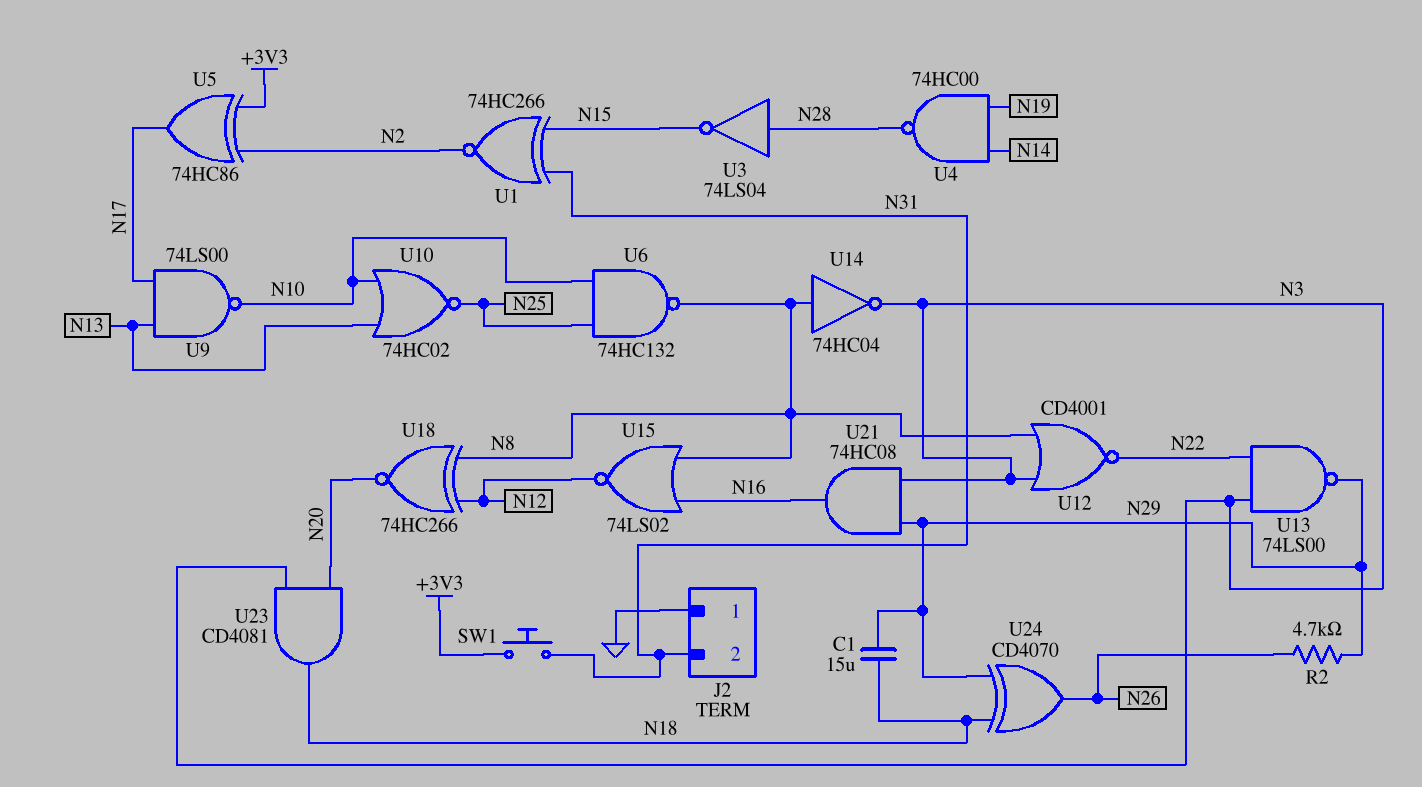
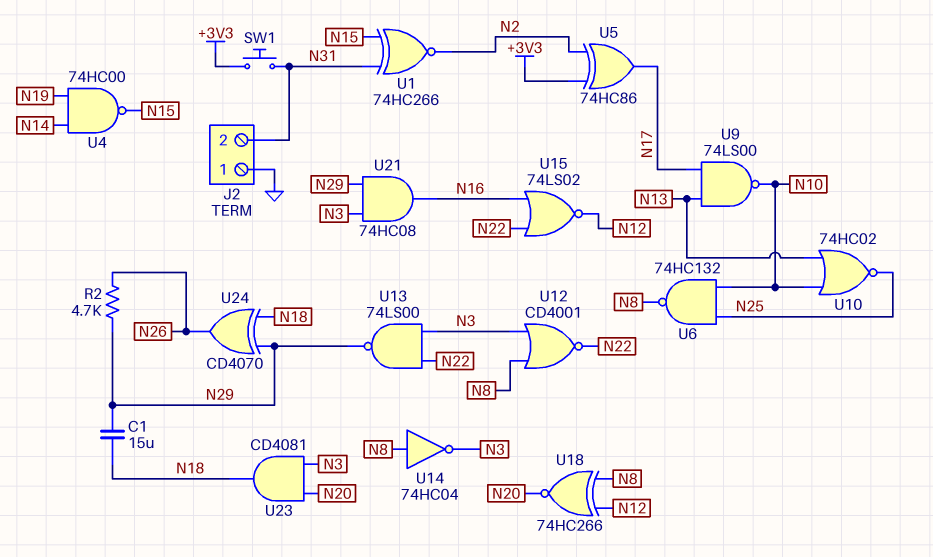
U3: NOT 74LS04 (in N28, out N15) -> none
U4: NAND 74HC00 (in N14, in N19, out N28) -> NAND 74HC00 (in N14, in N19, out N15)
U15: NOR 74LS02 (in N8, in N16, out N12) -> NOR 74LS02 (in N16, in N22, out N12)

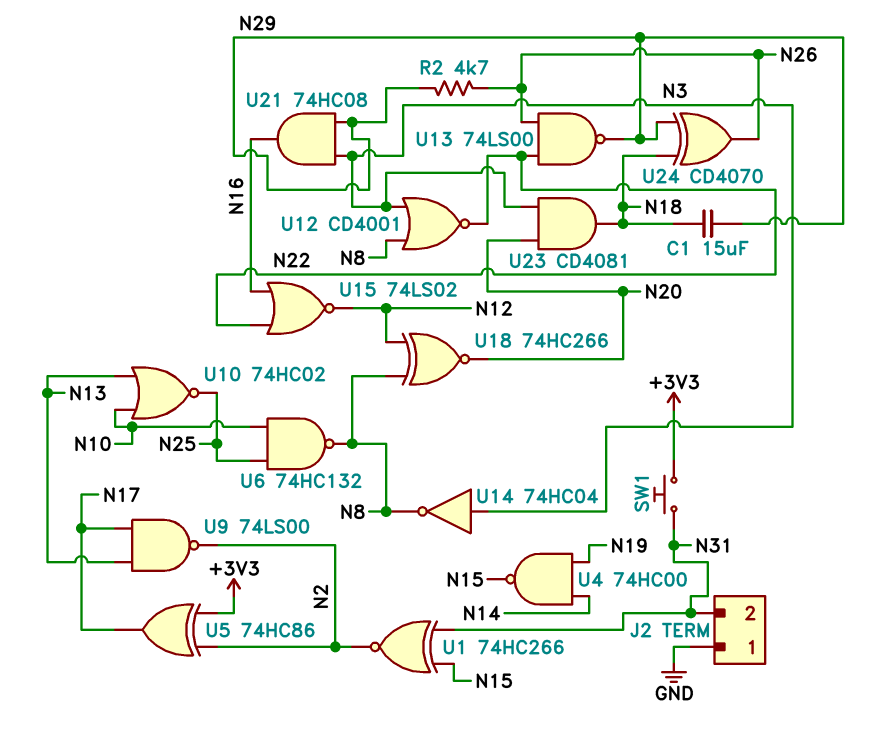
U9: NAND 74LS00 (in N13, in N17, out N10) -> NAND 74LS00 (in N13, in N17, out N2)
U13: NAND 74LS00 (in N3, in N22, out N29) -> NAND 74LS00 (in N22, in N26, out N29)
U14: NOT 74HC04 (in N8, out N3) -> NOT 74HC04 (in N3, out N8)

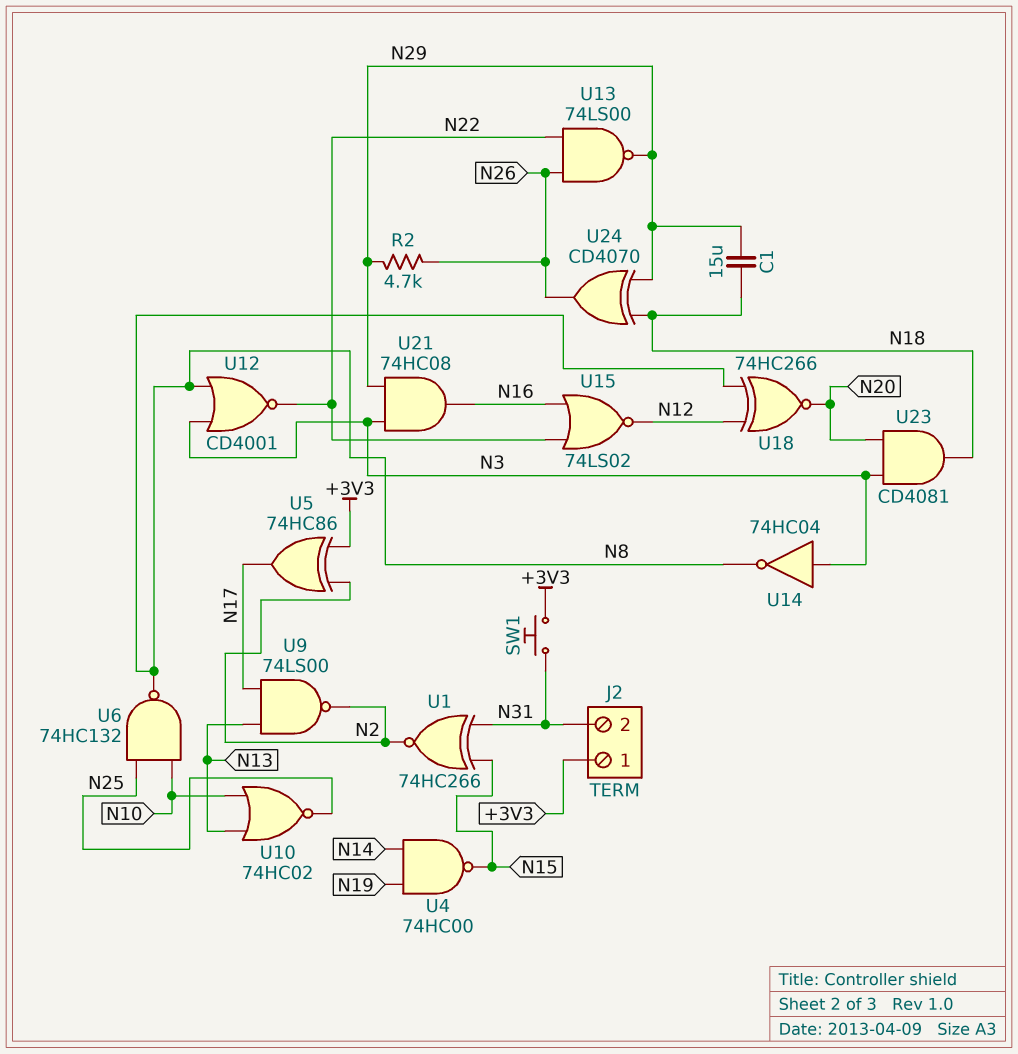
J2 pin 1: GND -> +3V3

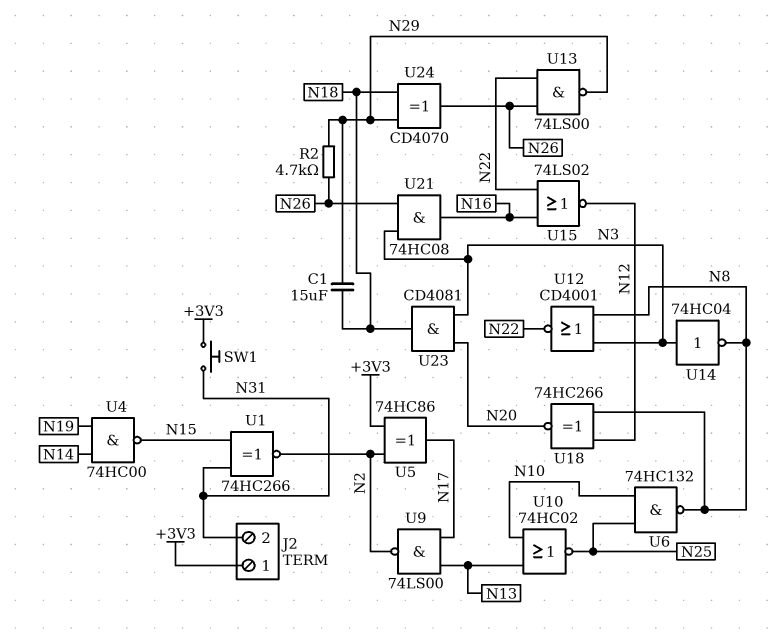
U21: AND 74HC08 (in N3, in N29, out N16) -> AND 74HC08 (in N3, in N26, out N16)

